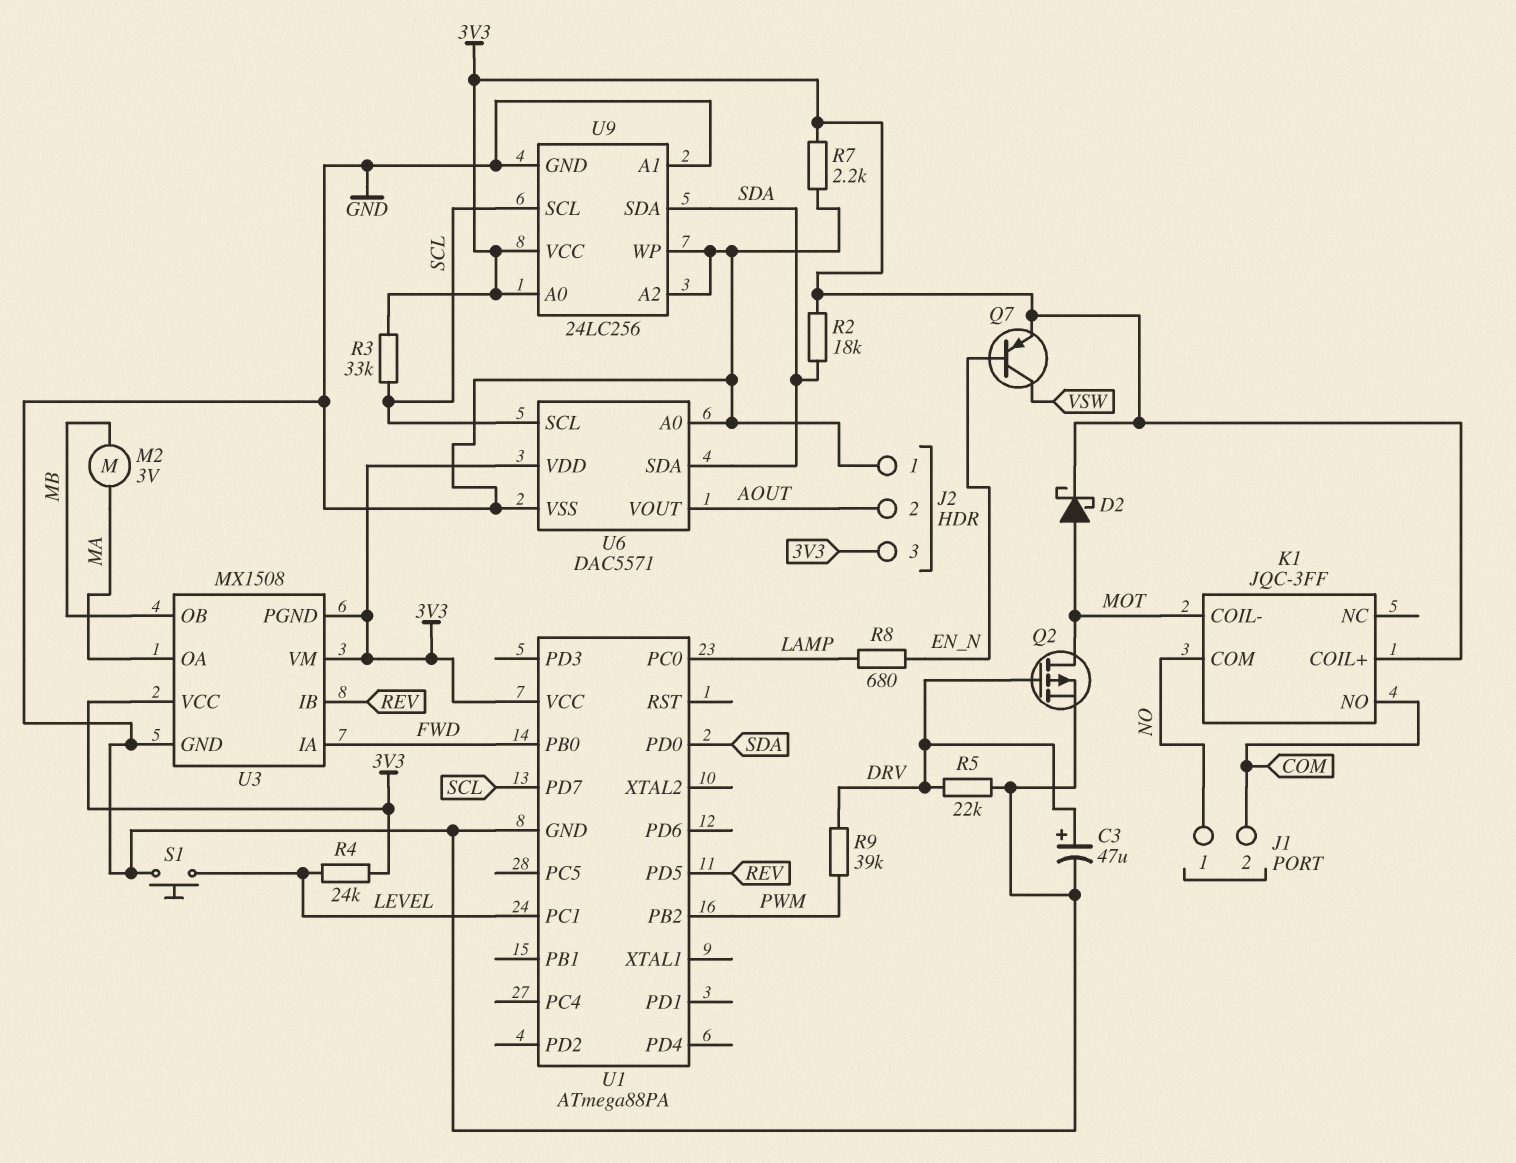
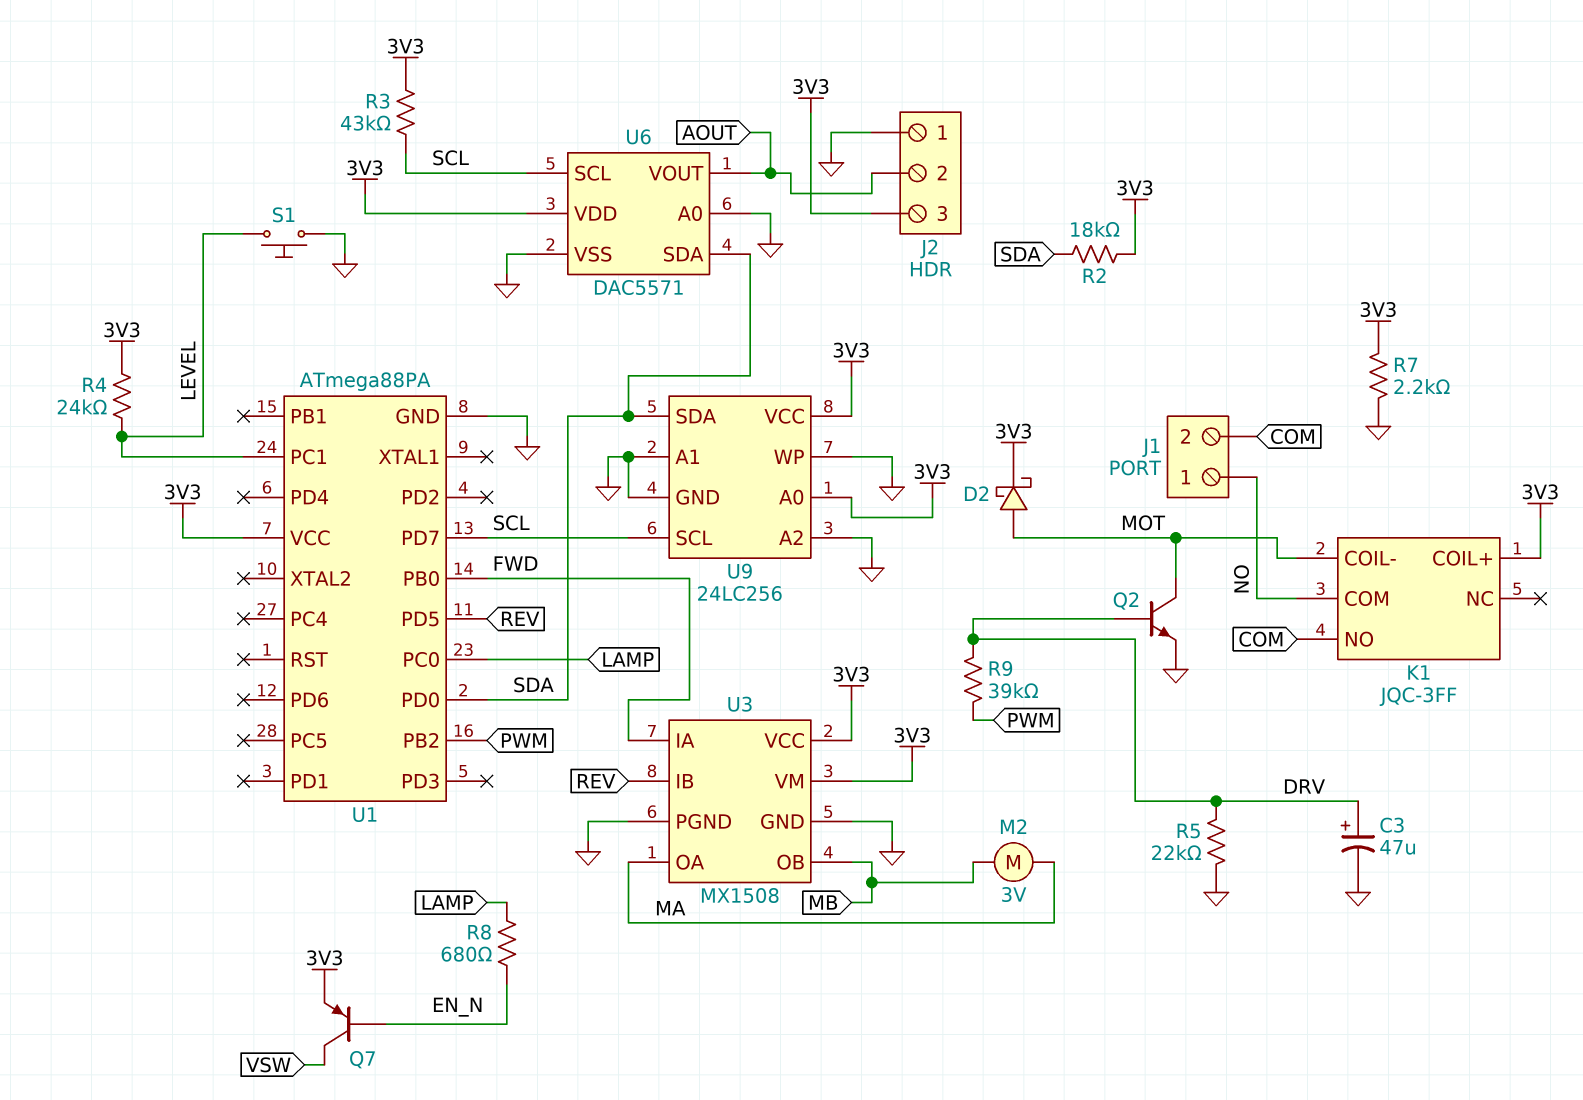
Q2: PMOS (G DRV, D MOT, S GND) -> NPN (B DRV, C MOT, E GND)
R3: 33k (3V3, SCL) -> 43k (3V3, SCL)
U3 pin PGND: 3V3 -> GND

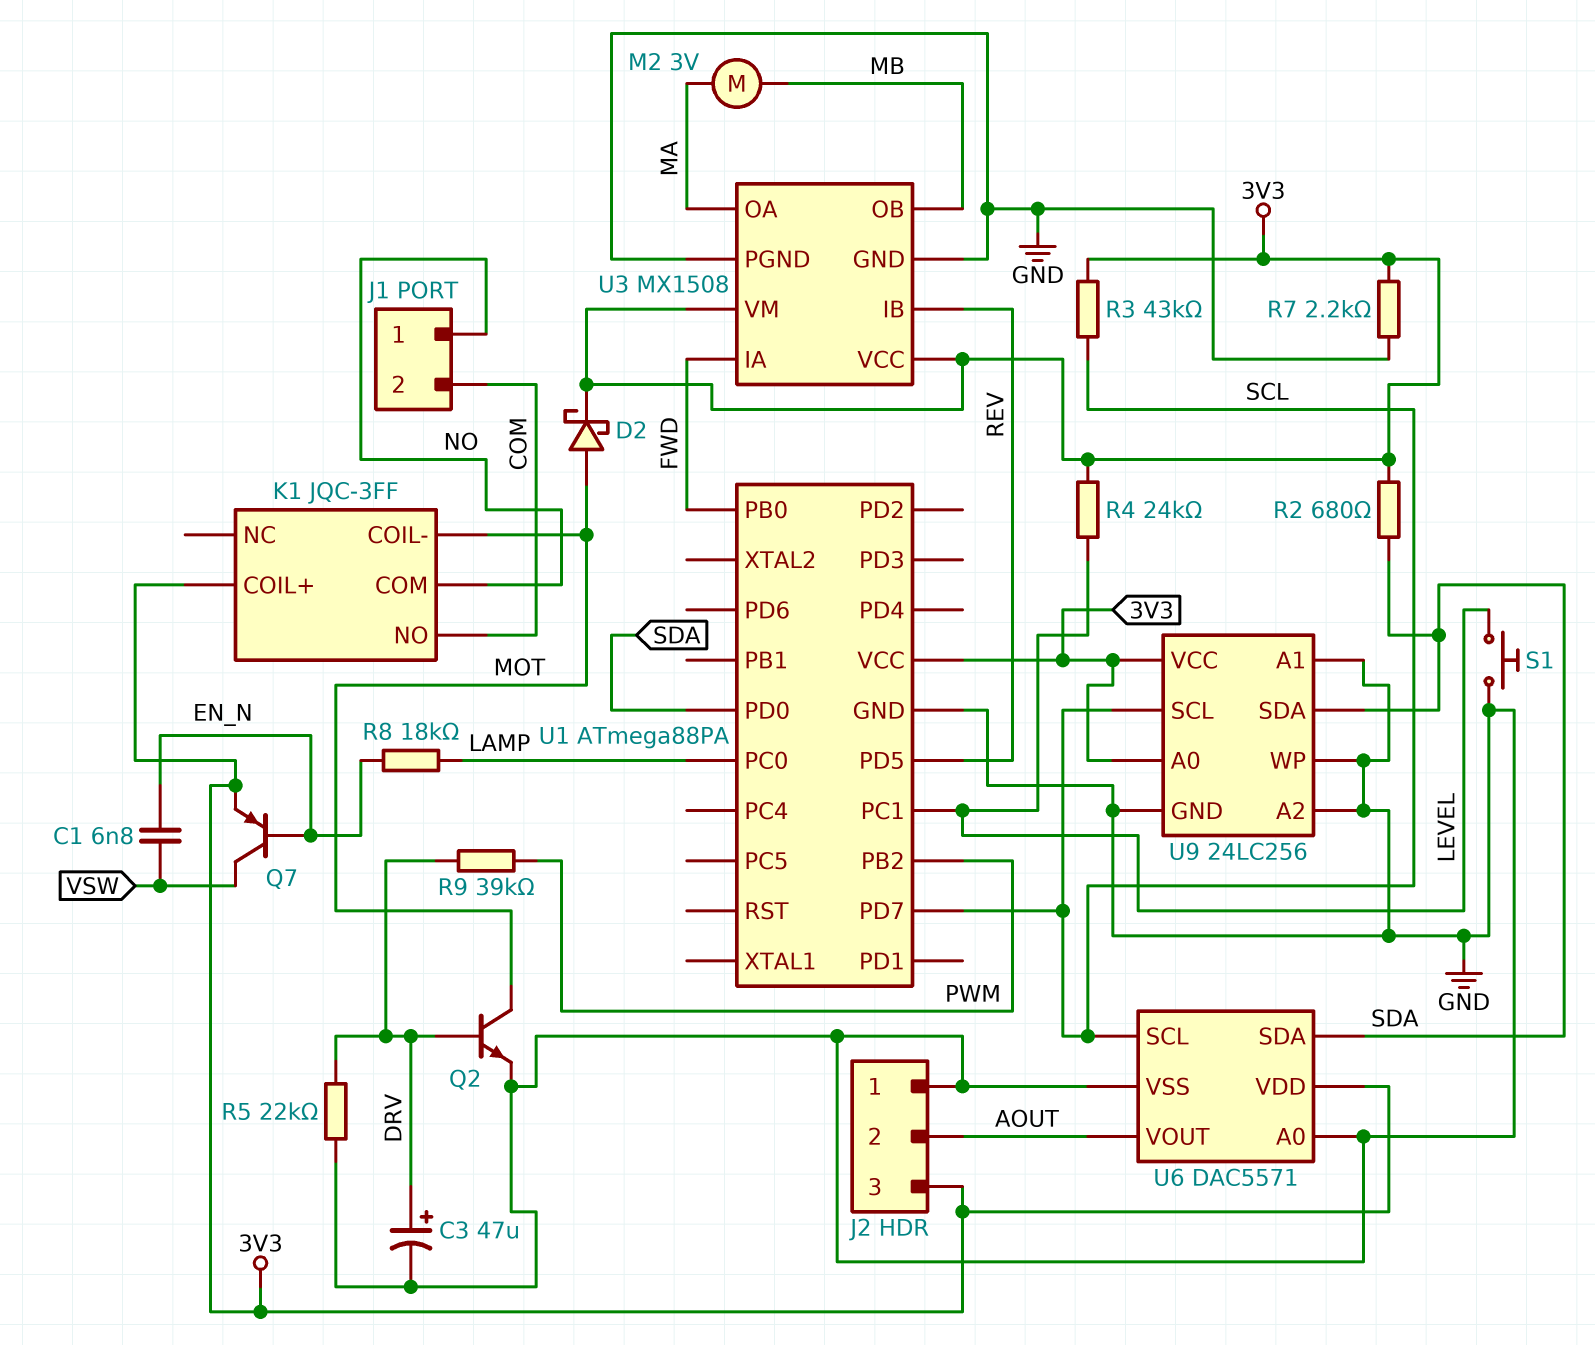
C1: none -> 6.8nF (EN_N, VSW)
R2: 18k (3V3, SDA) -> 680 (3V3, SDA)
R8: 680 (EN_N, LAMP) -> 18k (EN_N, LAMP)

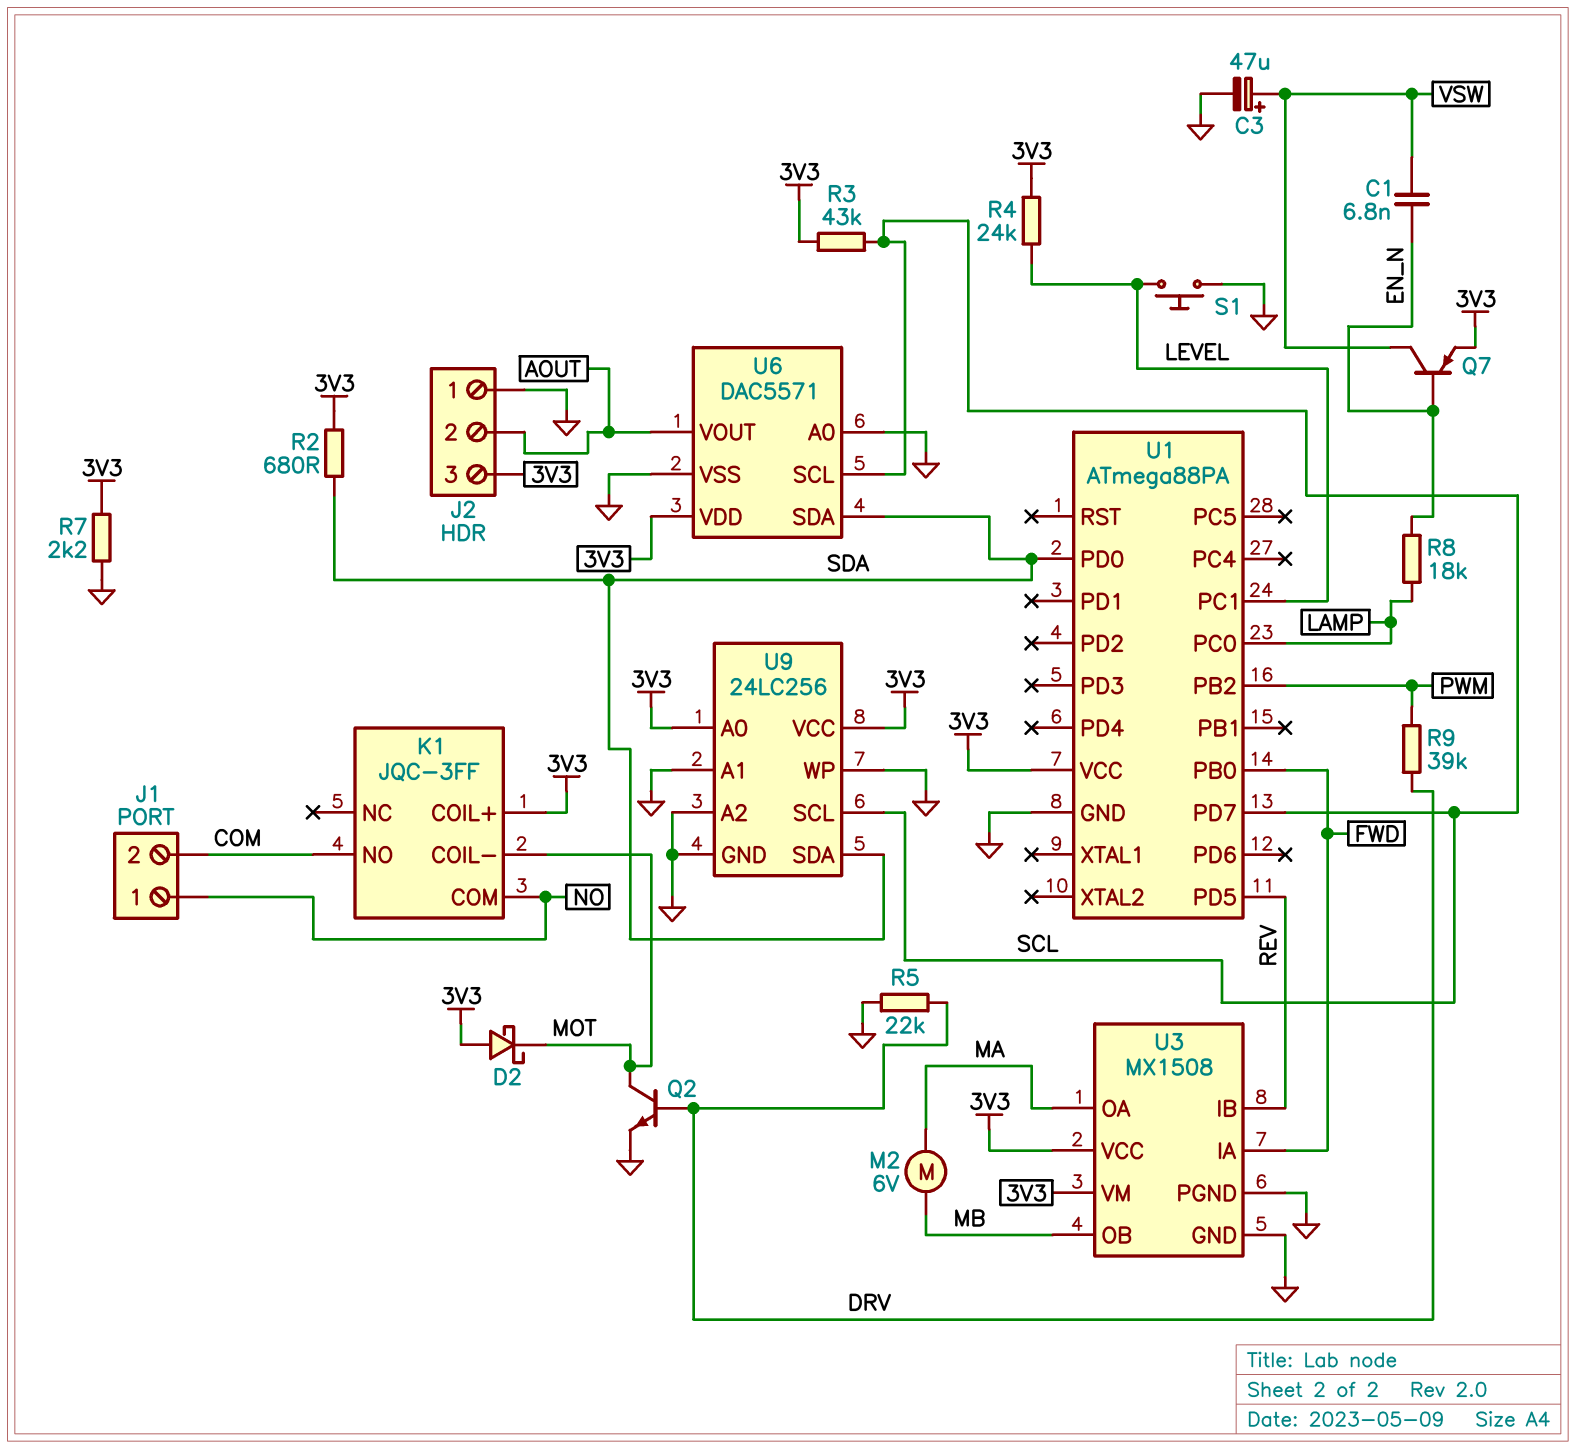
C3: 47uF (plus DRV, minus GND) -> 47uF (plus VSW, minus GND)
D2: schottky (A MOT, K 3V3) -> schottky (A 3V3, K MOT)
M2: motor 3V (MA, MB) -> motor 6V (MA, MB)

